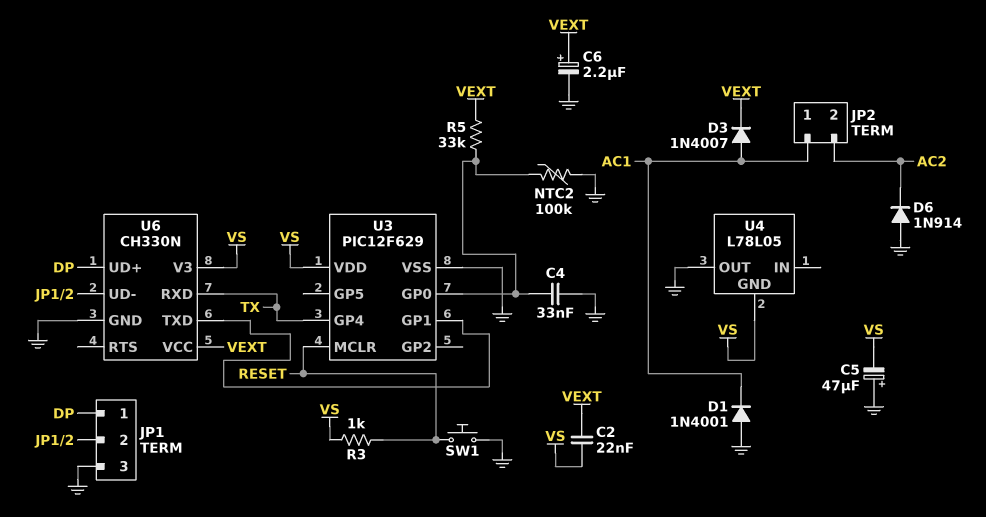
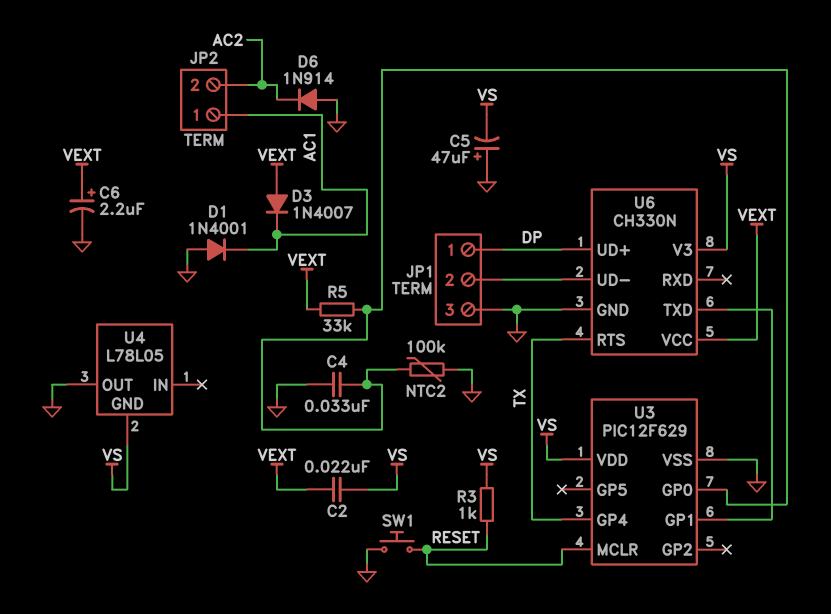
D3: diode 1N4007 (A AC1, K VEXT) -> diode 1N4007 (A VEXT, K AC1)
U6 pin RTS: none -> TX
U6 pin RXD: TX -> none

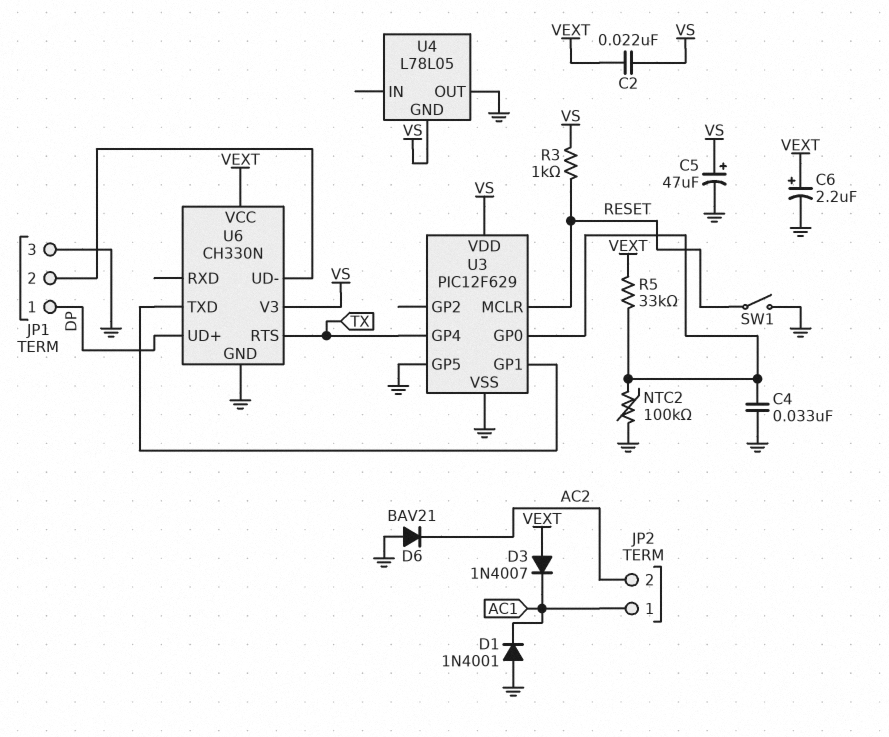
C5: 47uF (plus GND, minus VS) -> 47uF (plus VS, minus GND)
D6: diode 1N914 (A GND, K AC2) -> diode BAV21 (A GND, K AC2)
SW1: button (GND, RESET) -> switch (GND, RESET)
U3 pin GP5: none -> GND

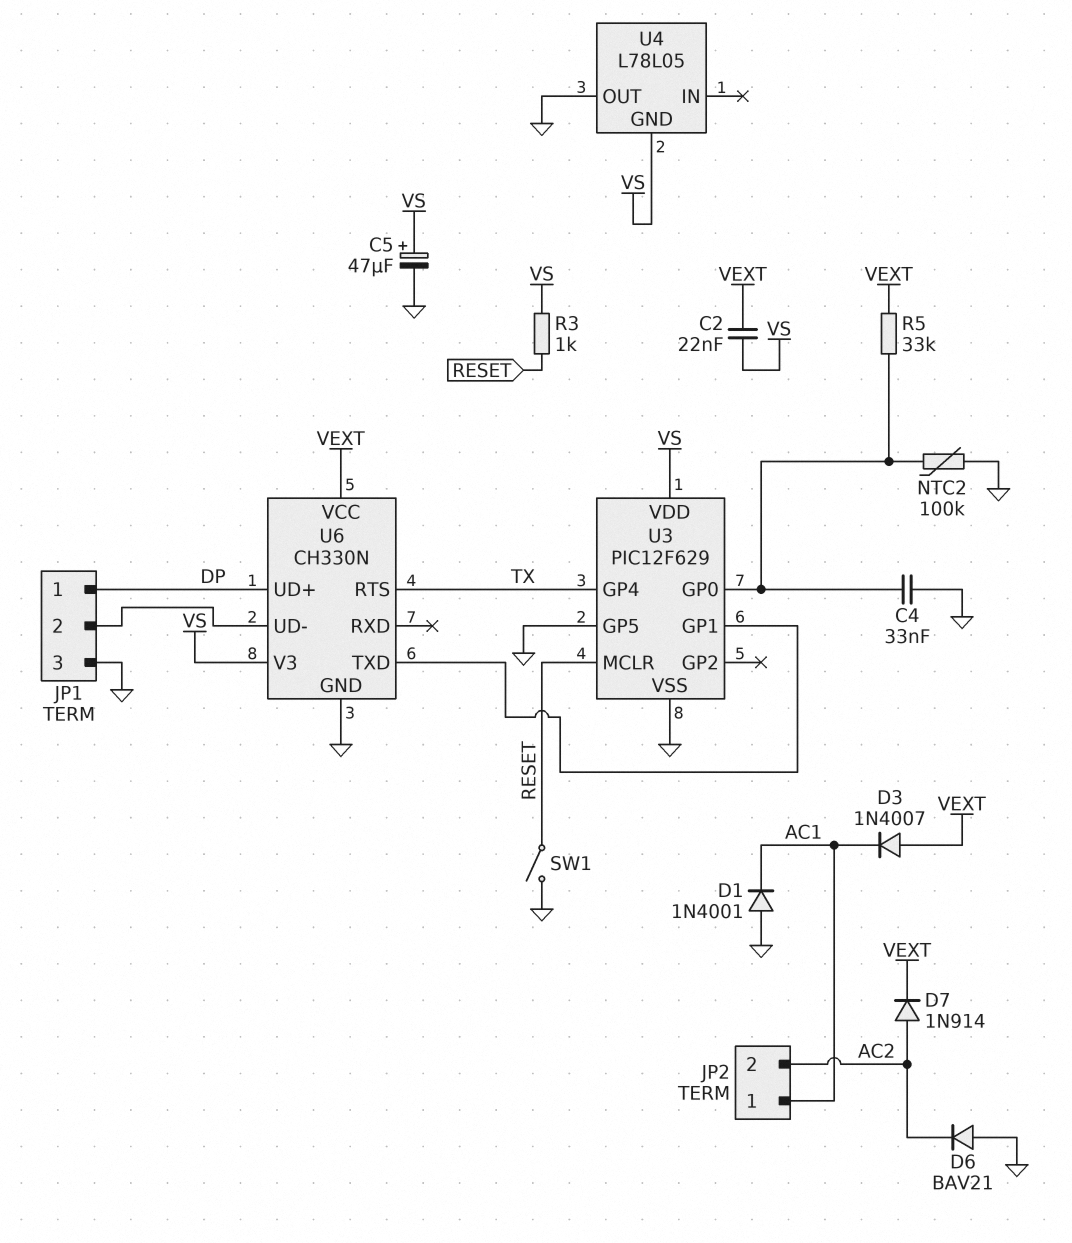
C6: 2.2uF (plus VEXT, minus GND) -> none
D7: none -> diode 1N914 (A AC2, K VEXT)

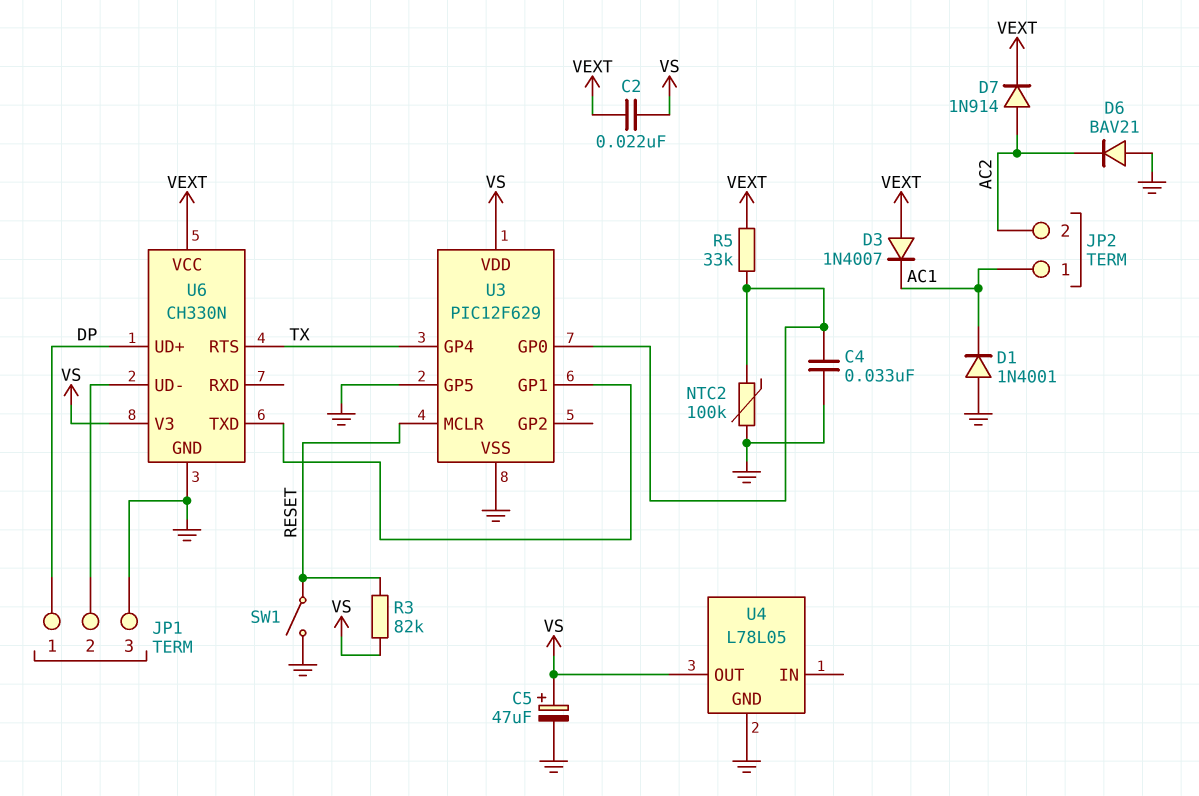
R3: 1k (RESET, VS) -> 82k (RESET, VS)
U4 pin GND: VS -> GND
U4 pin OUT: GND -> VS

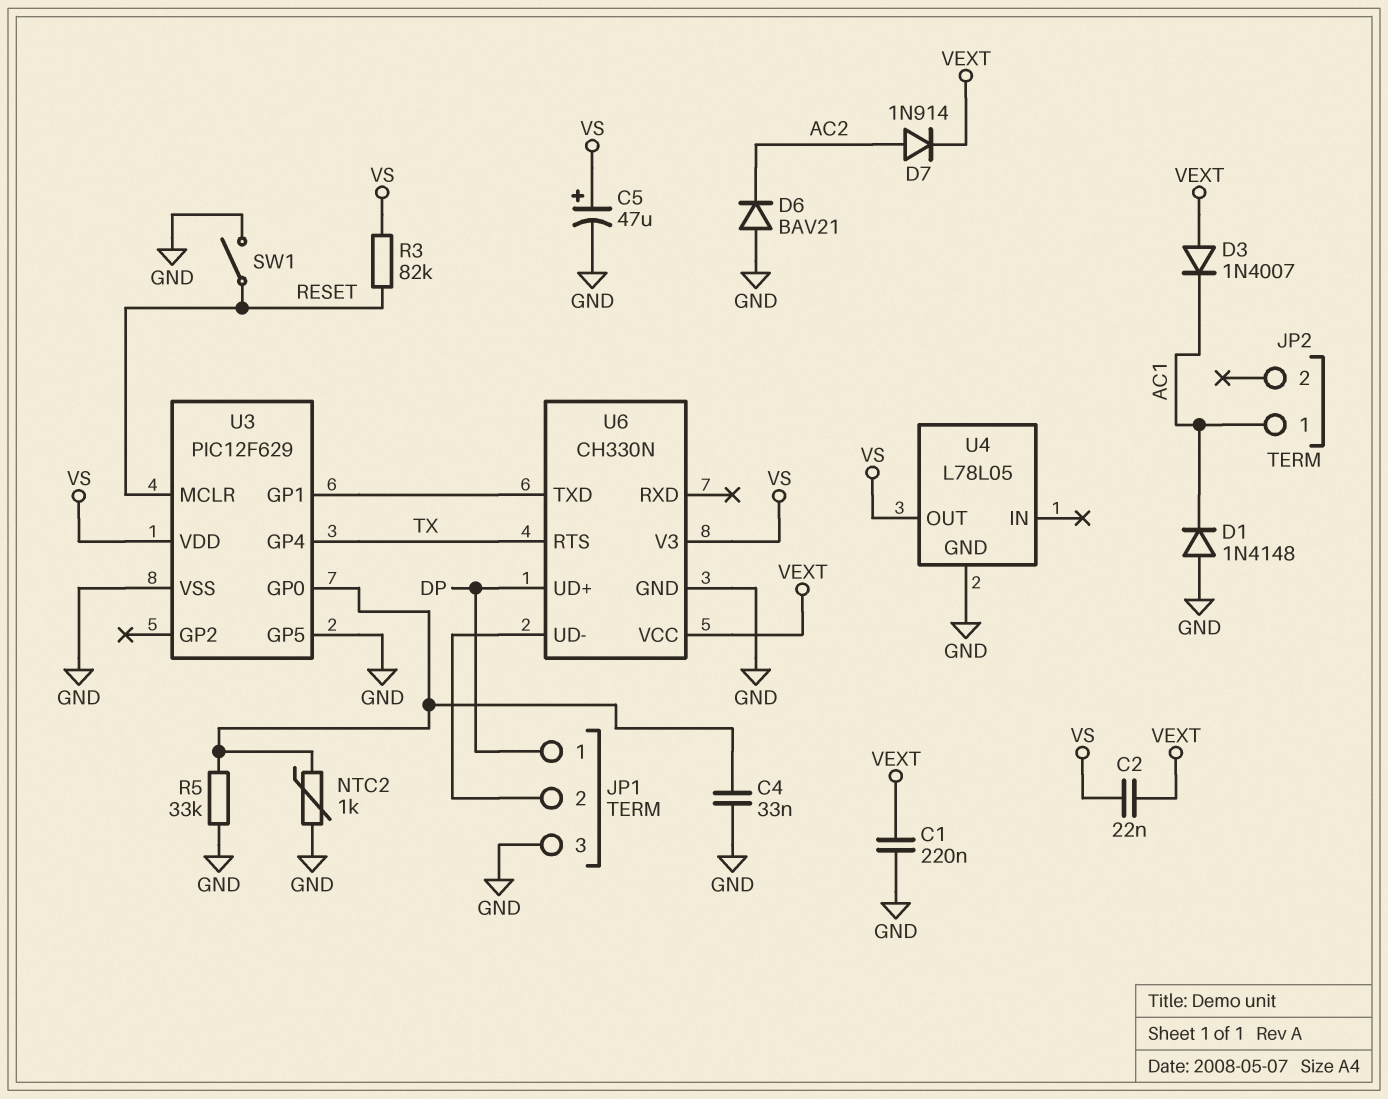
C1: none -> 220nF (GND, VEXT)
D1: diode 1N4001 (A GND, K AC1) -> diode 1N4148 (A GND, K AC1)
JP2 pin 2: AC2 -> none
NTC2: 100k (GND, U3/GP0) -> 1k (GND, U3/GP0)
R5: 33k (U3/GP0, VEXT) -> 33k (GND, U3/GP0)

